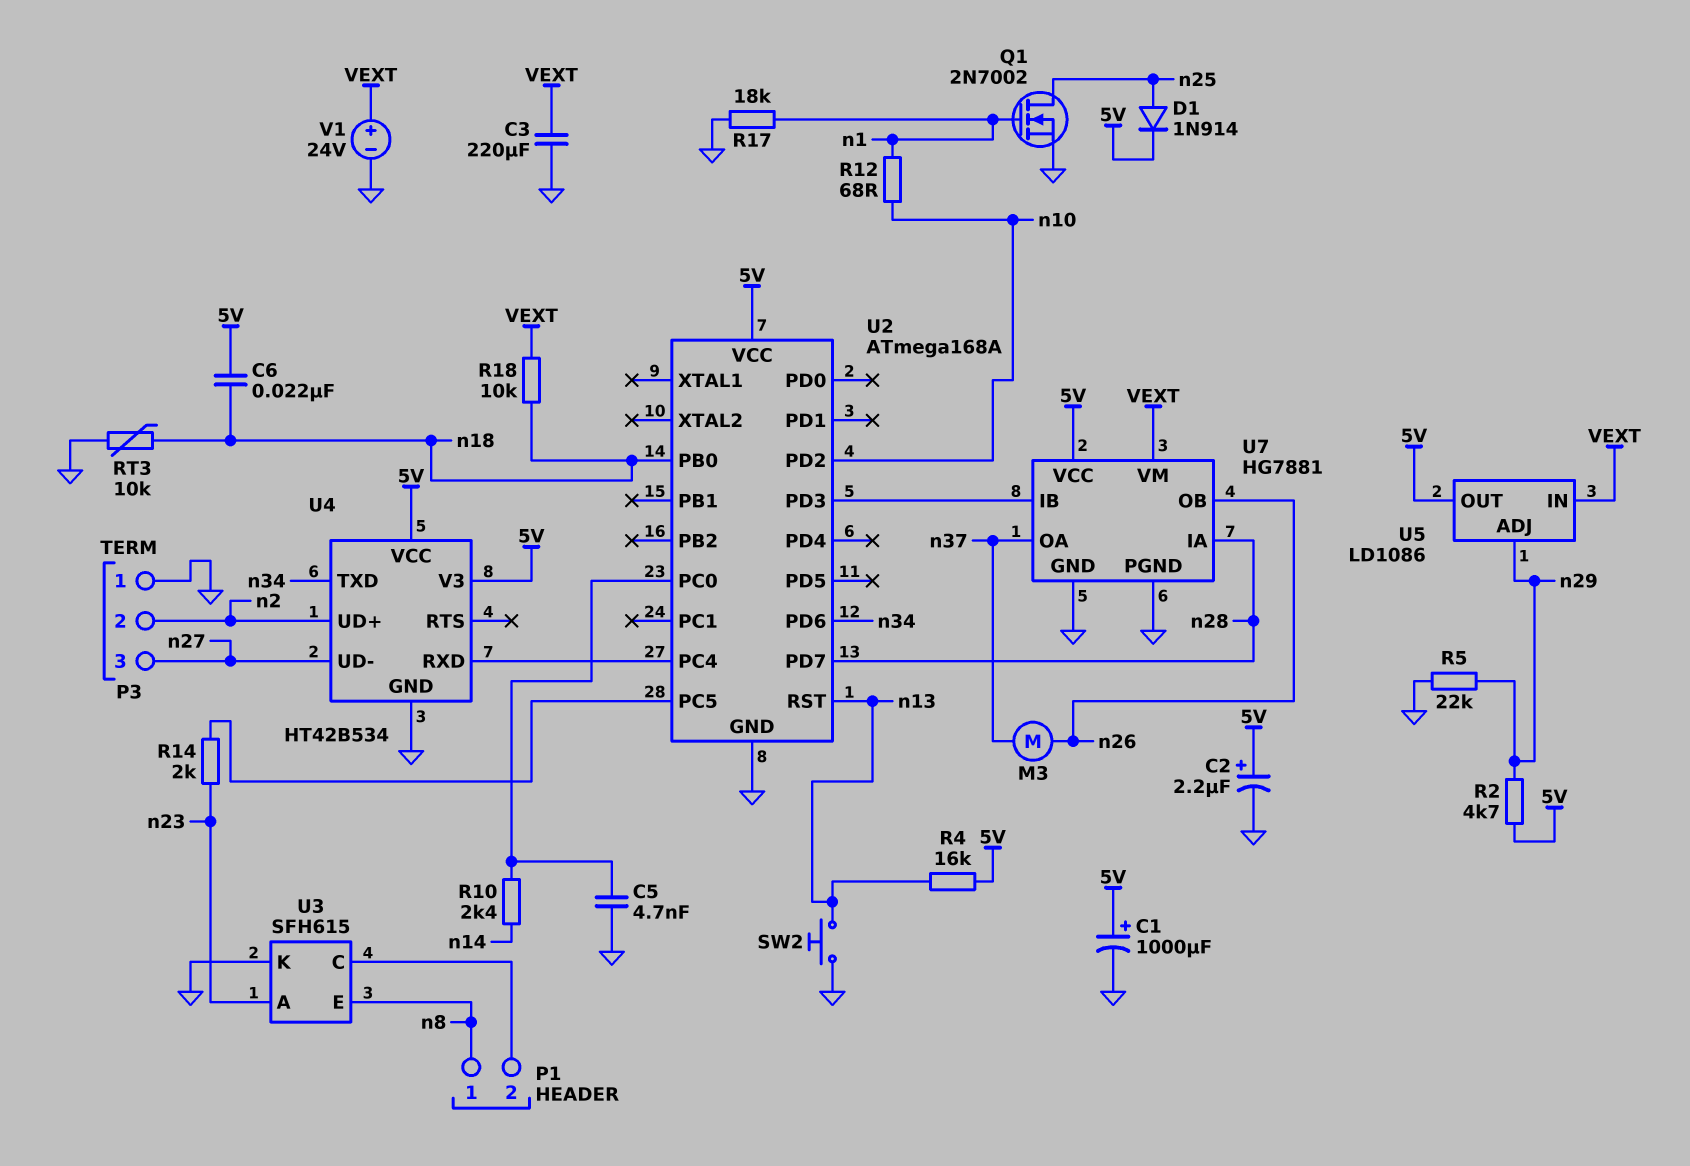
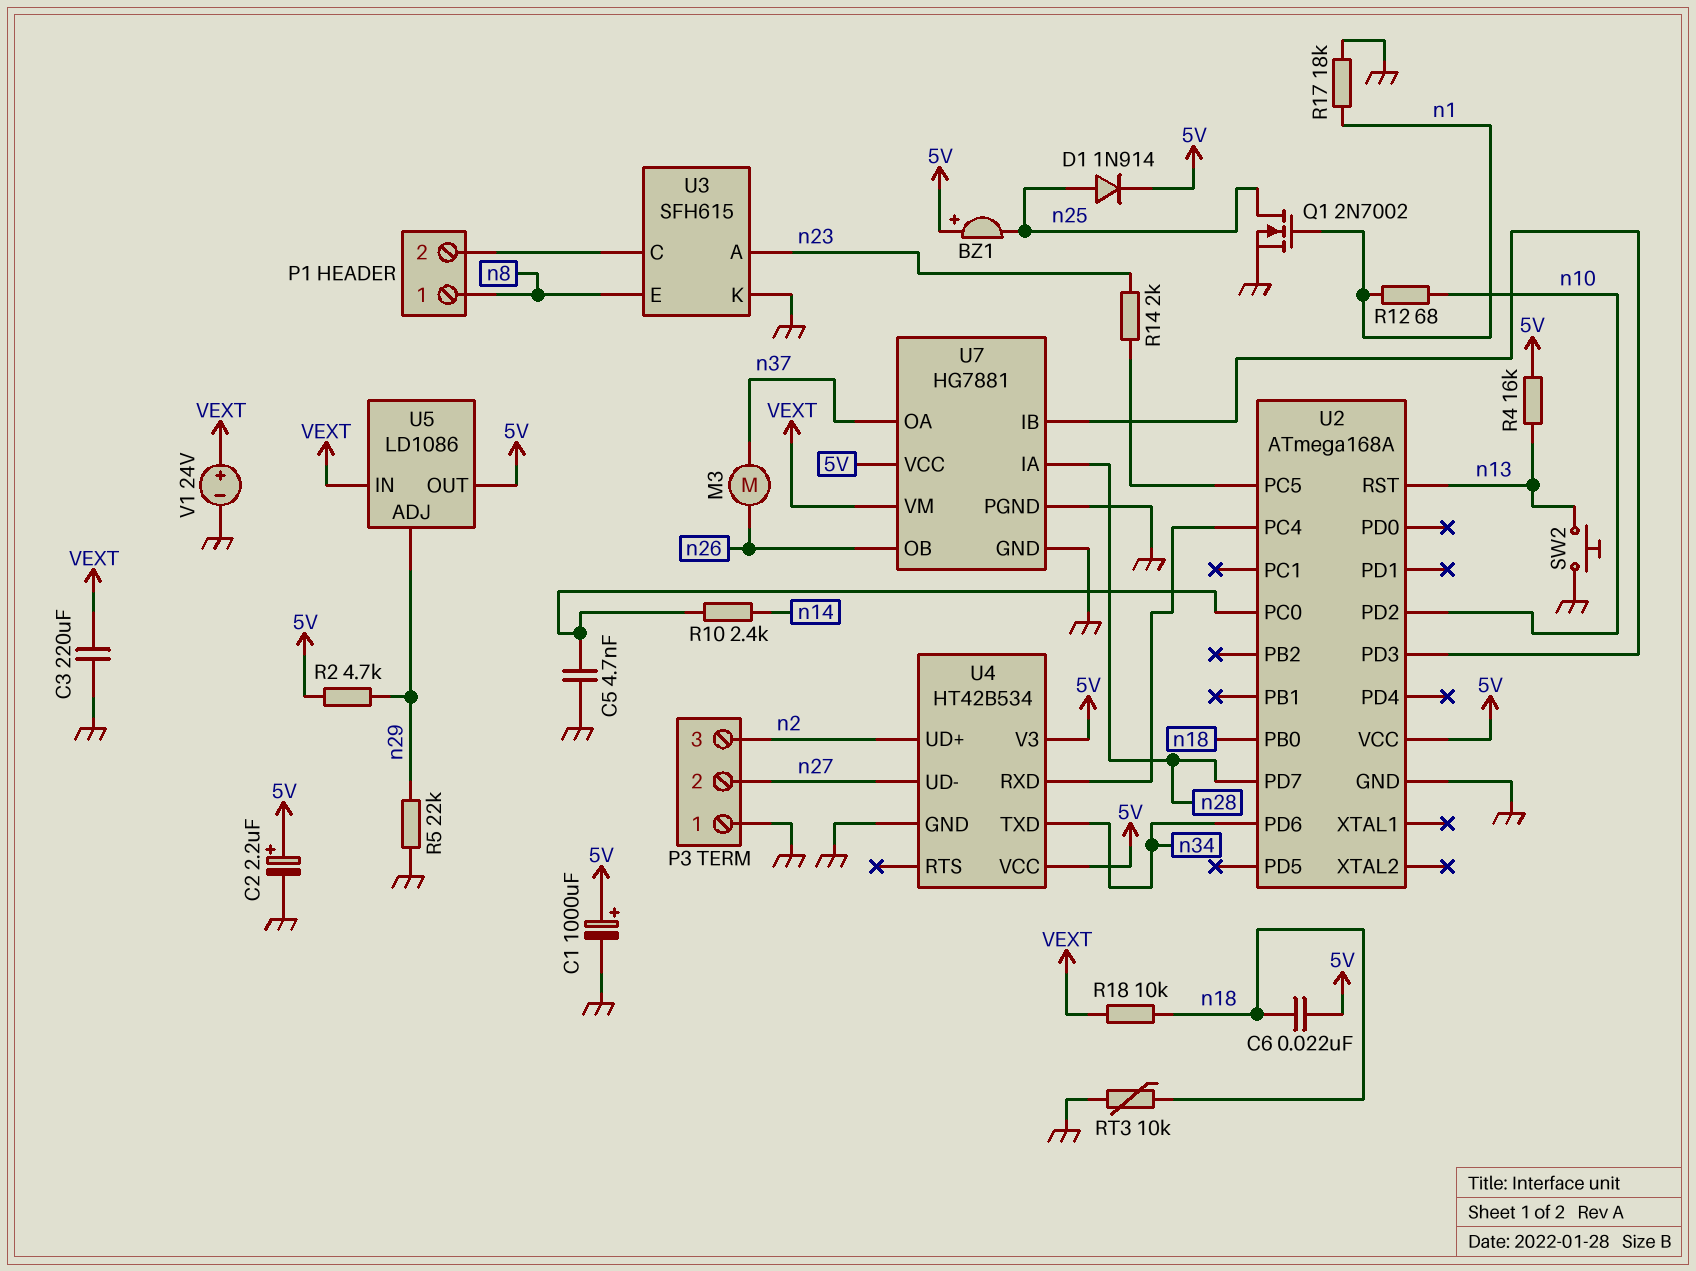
BZ1: none -> buzzer (plus 5V, minus n25)
P3 pin 2: n2 -> n27
P3 pin 3: n27 -> n2

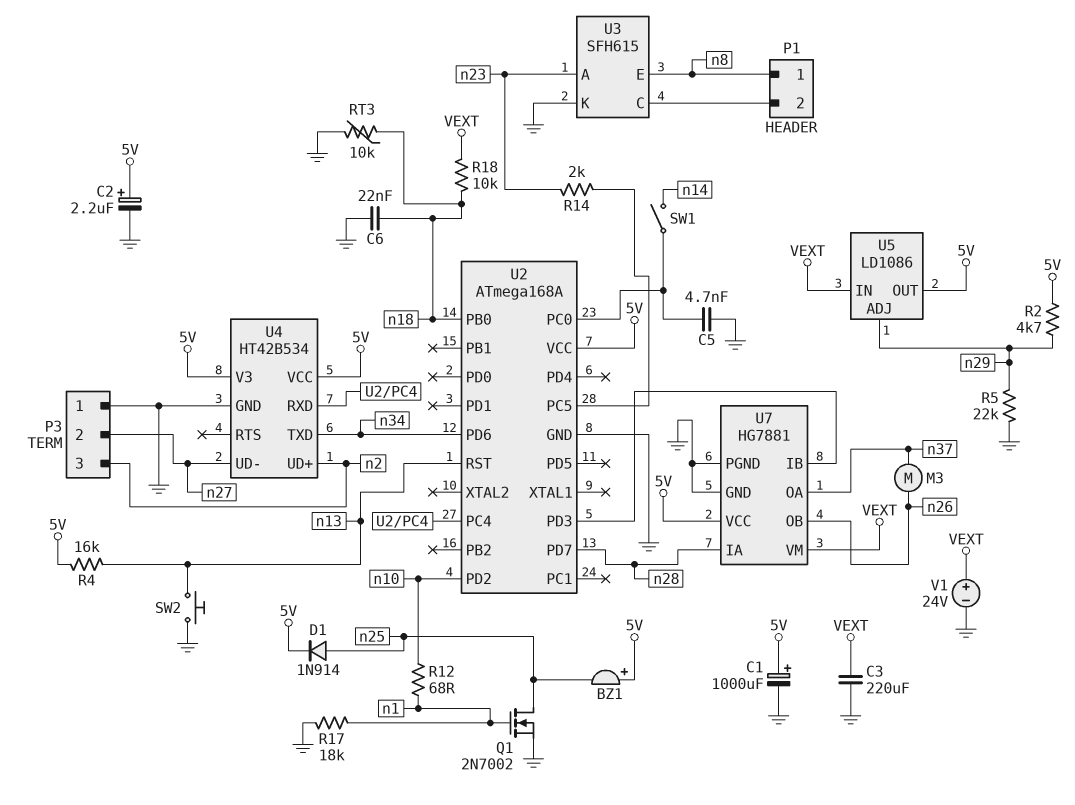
C6: 22nF (5V, n18) -> 22nF (GND, n18)
R10: 2.4k (U2/PC0, n14) -> none
SW1: none -> switch (U2/PC0, n14)

